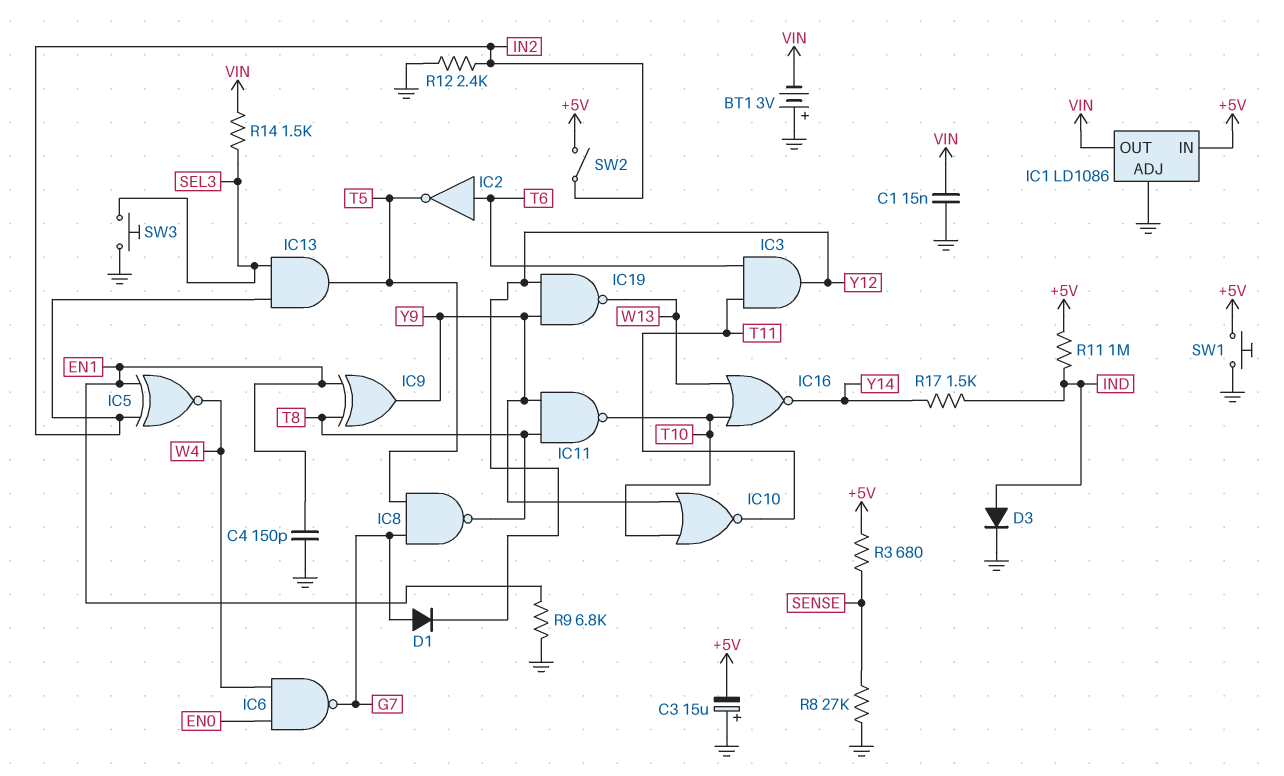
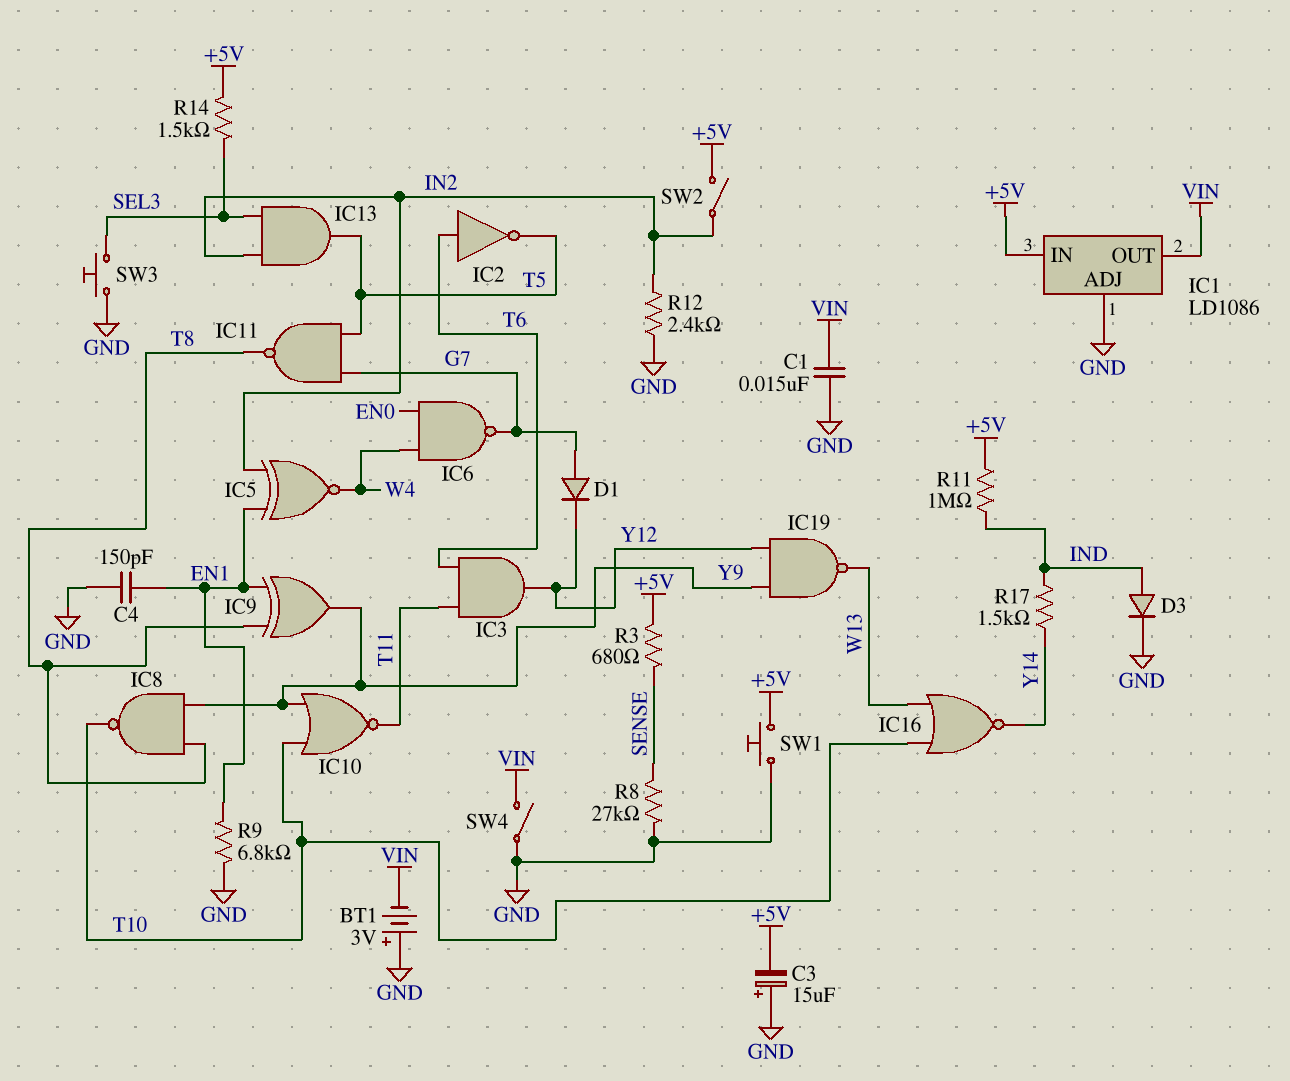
IC8: NAND (in G7, in T5, out T8) -> NAND (in T8, in Y9, out T10)
IC11: NAND (in T8, in Y9, out T10) -> NAND (in G7, in T5, out T8)
R14: 1.5k (SEL3, VIN) -> 1.5k (+5V, SEL3)
SW4: none -> switch (GND, VIN)

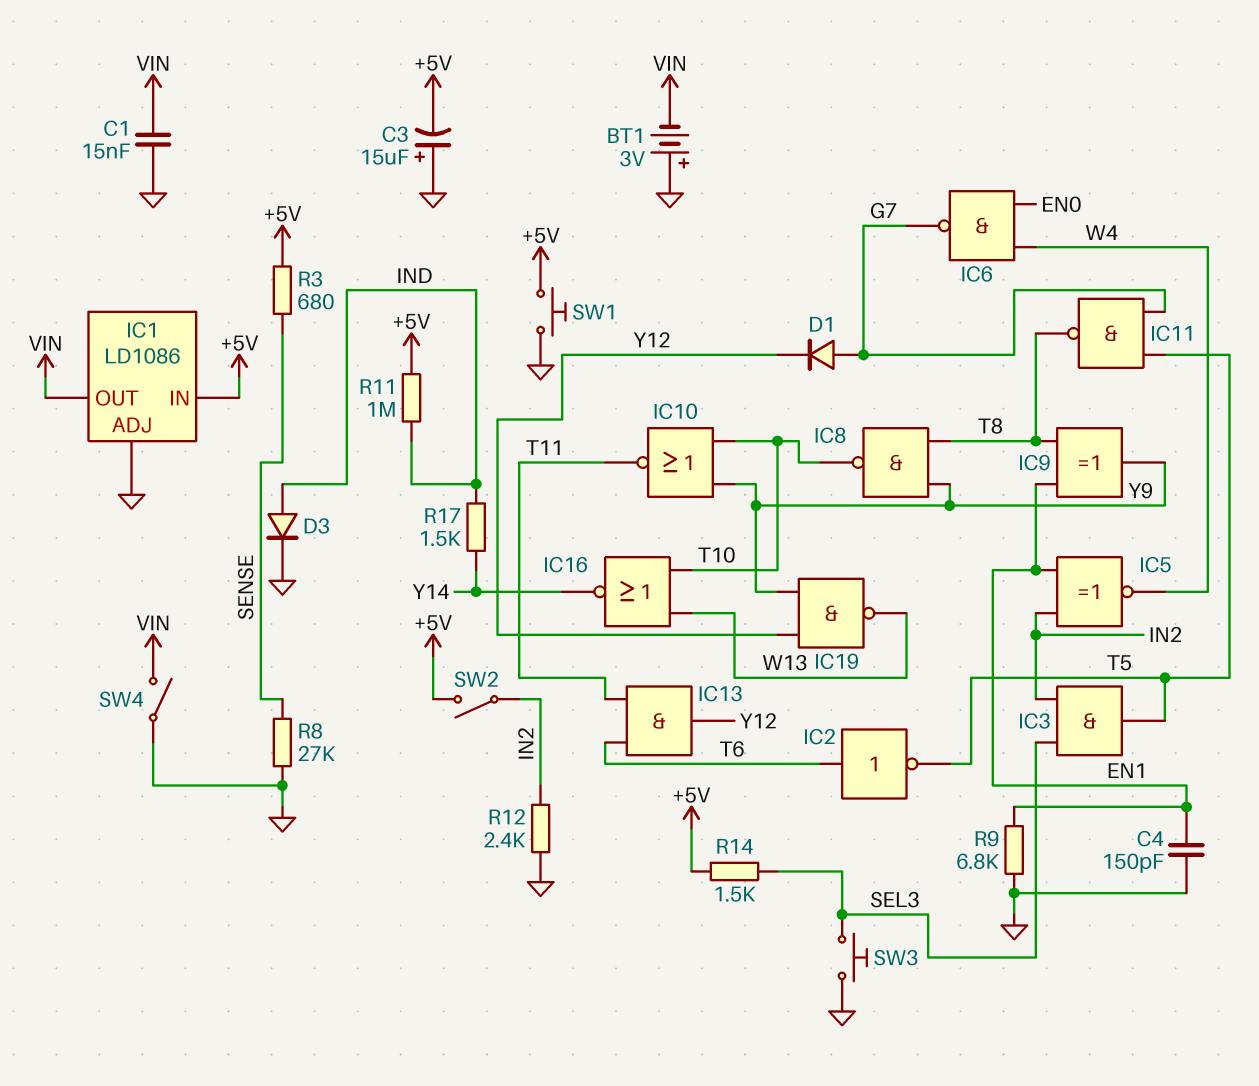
IC3: AND (in T6, in T11, out Y12) -> AND (in IN2, in SEL3, out T5)
IC13: AND (in IN2, in SEL3, out T5) -> AND (in T6, in T11, out Y12)

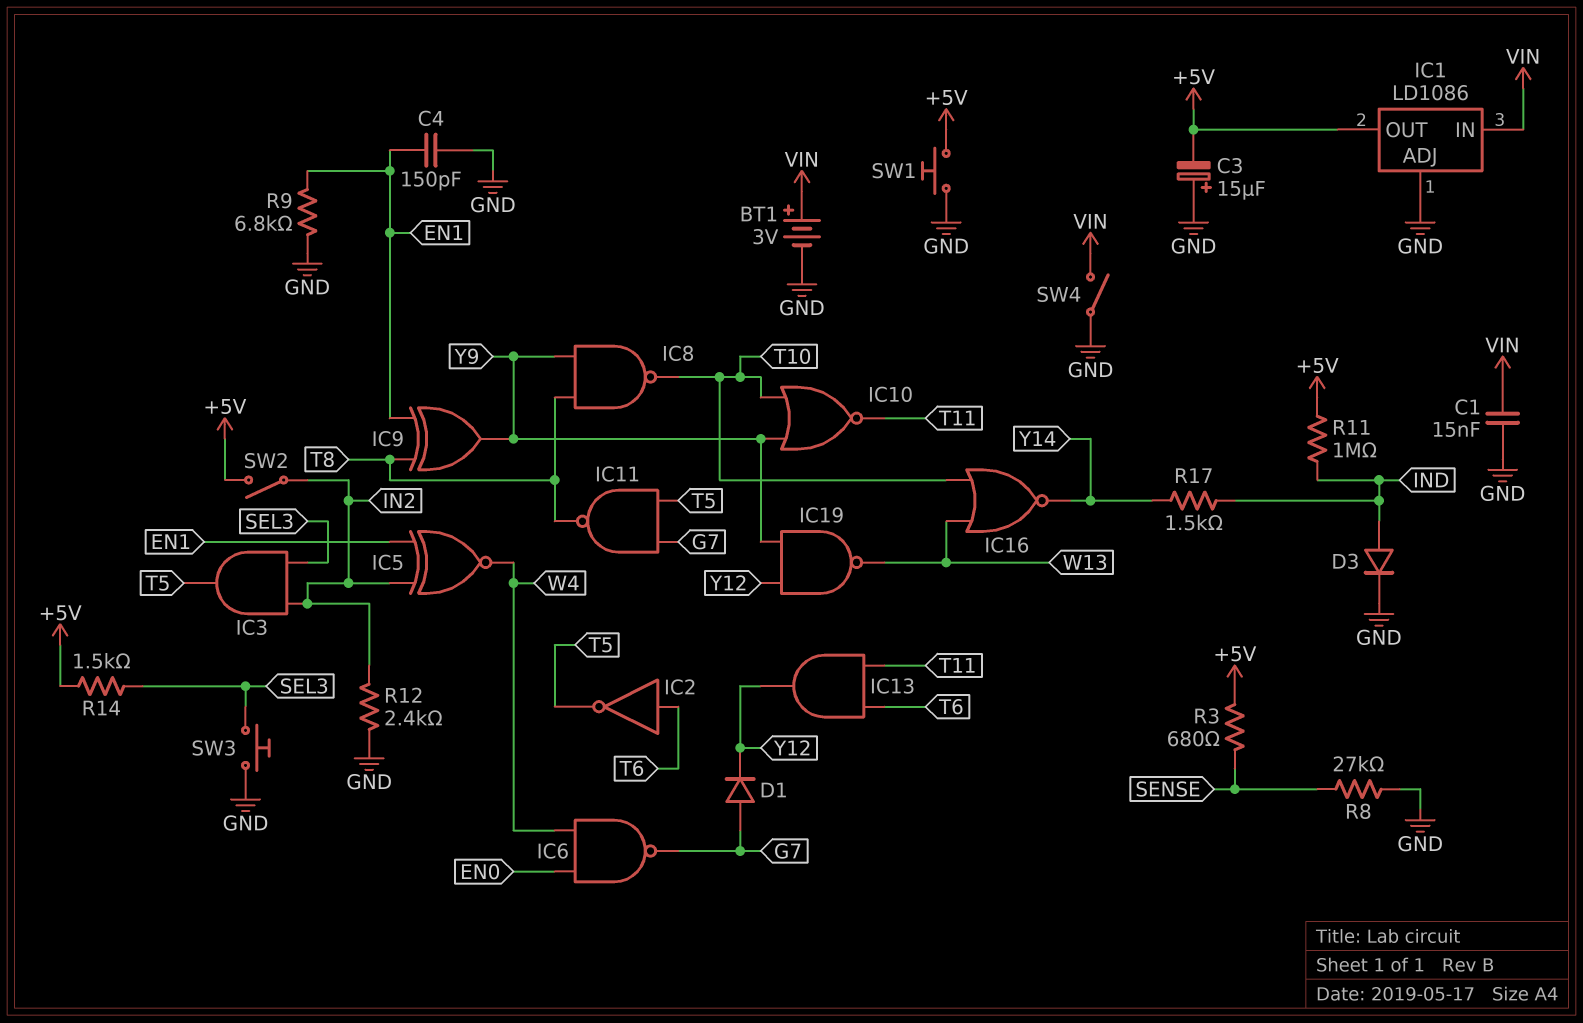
BT1: 3V (plus GND, minus VIN) -> 3V (plus VIN, minus GND)
IC1 pin IN: +5V -> VIN
IC1 pin OUT: VIN -> +5V

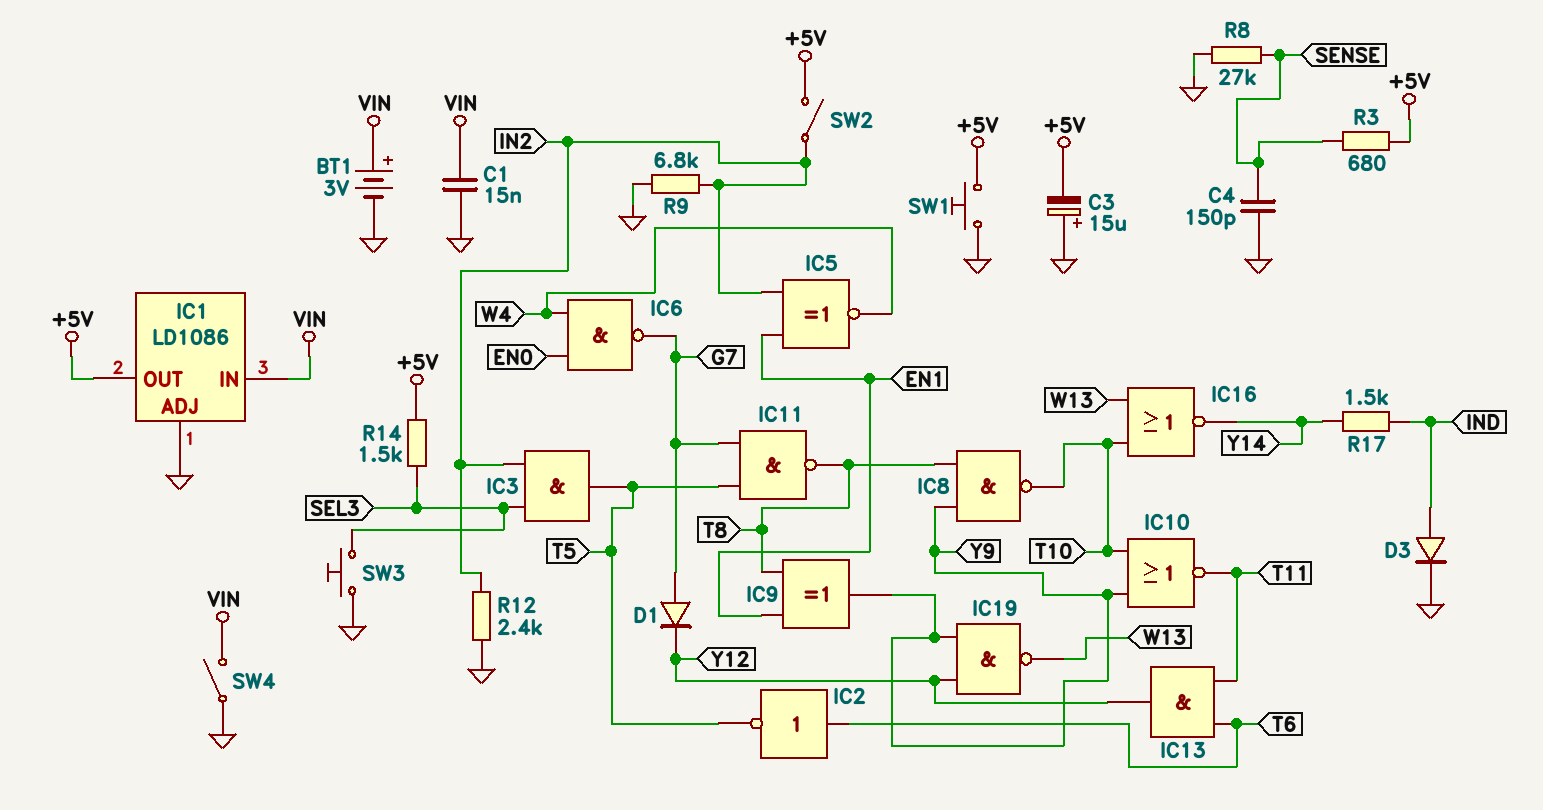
C4: 150pF (EN1, GND) -> 150pF (GND, SENSE)
R9: 6.8k (EN1, GND) -> 6.8k (GND, IN2)
R11: 1M (+5V, IND) -> none

